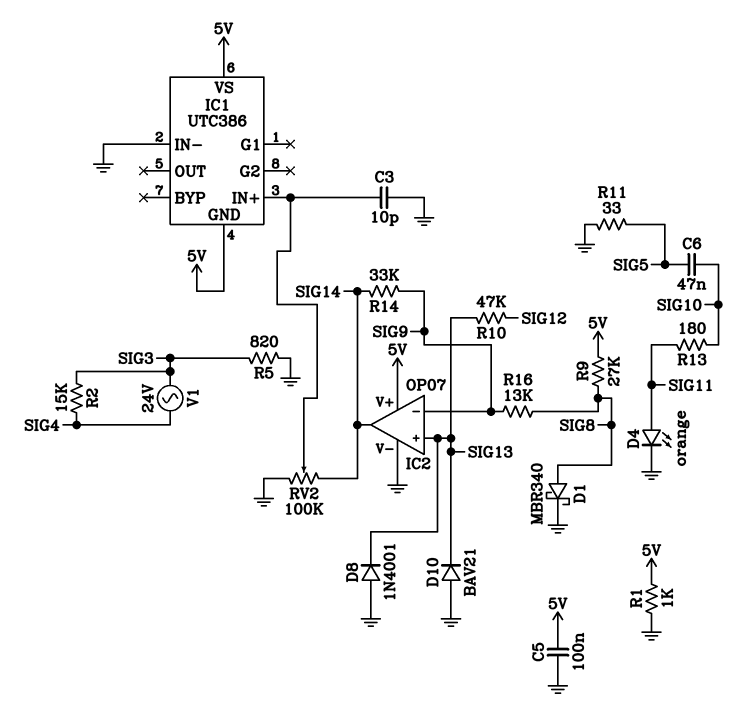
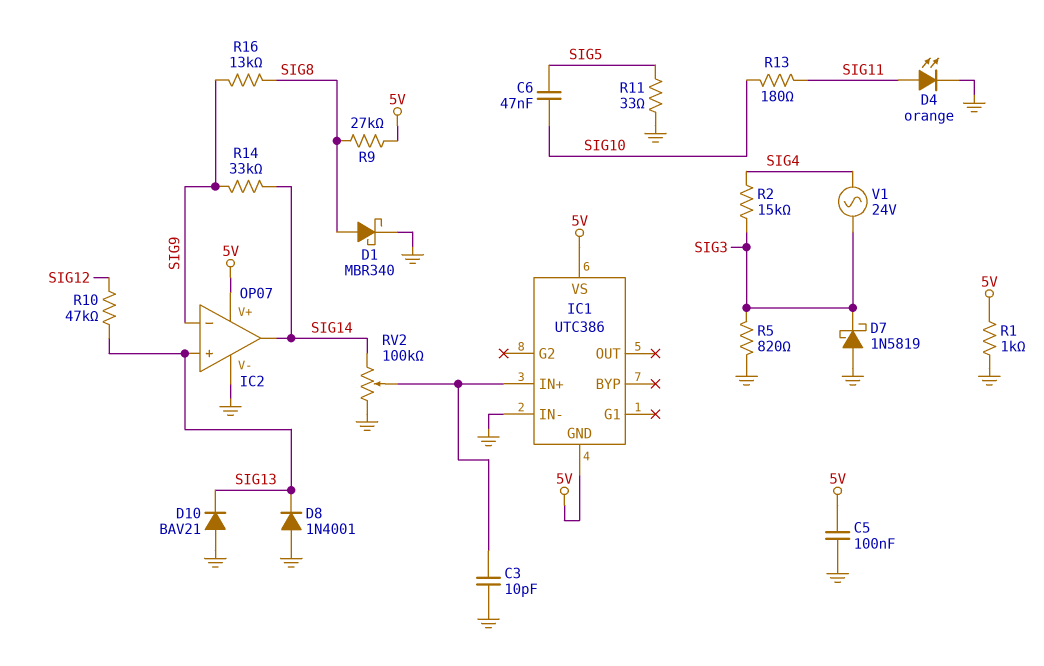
D7: none -> schottky 1N5819 (A GND, K SIG3)

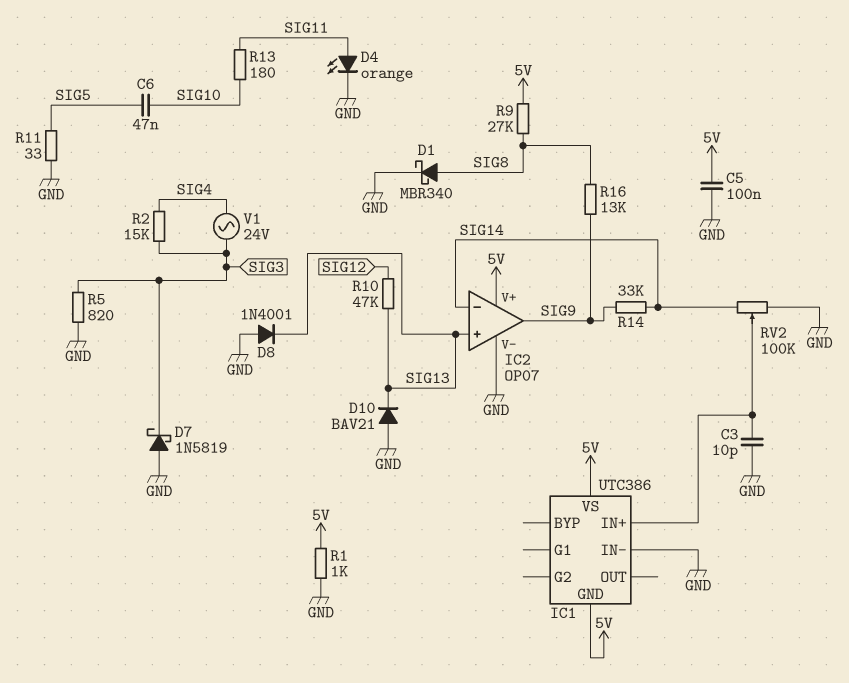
IC2 pin in-: SIG9 -> SIG14
IC2 pin out: SIG14 -> SIG9

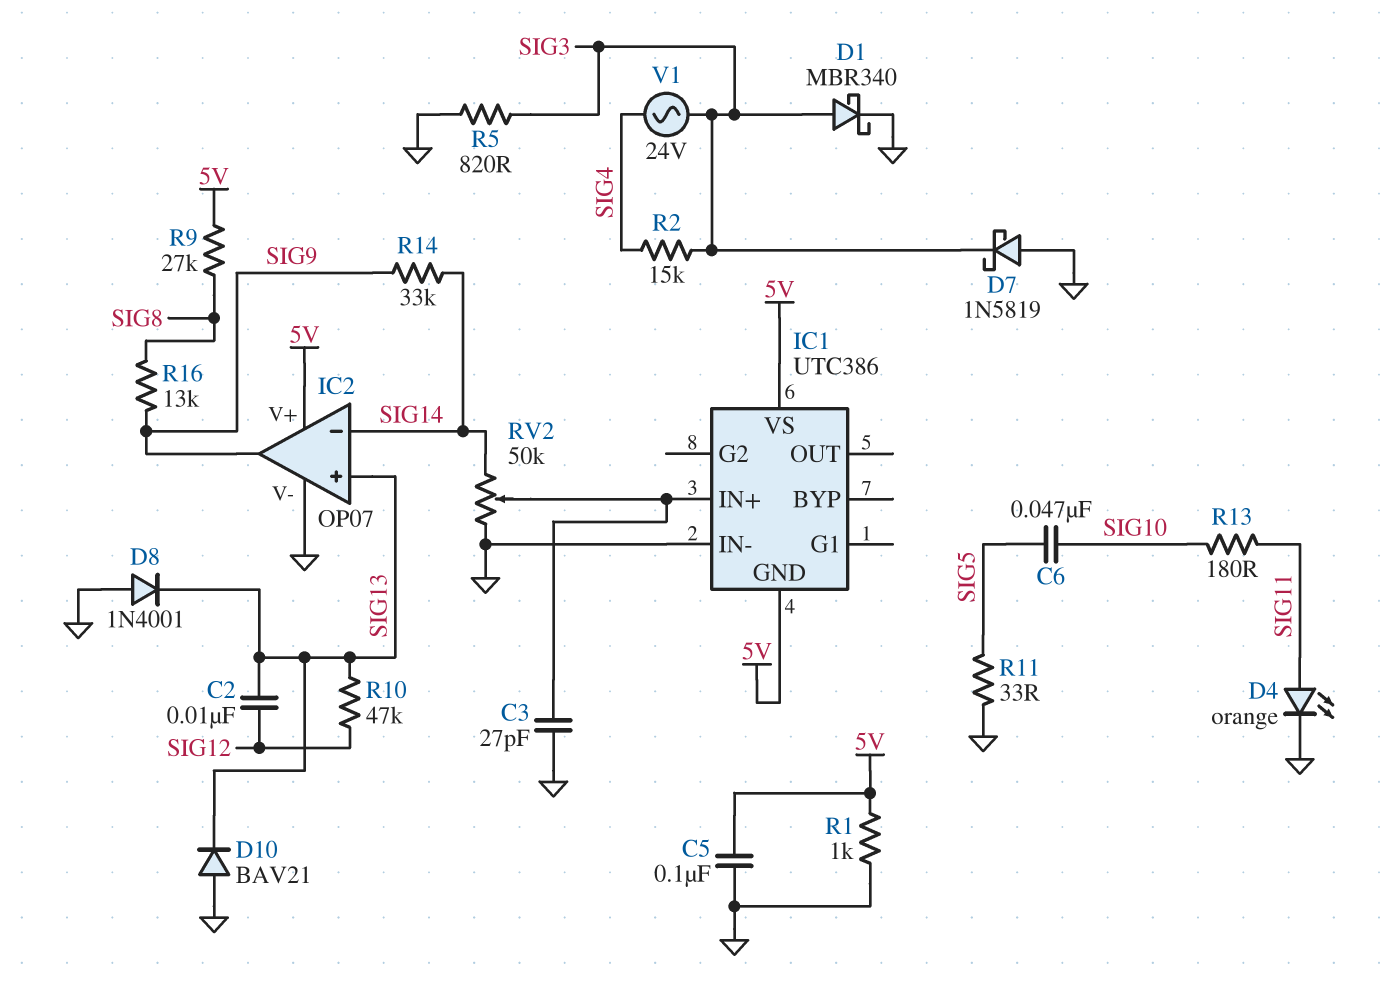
C2: none -> 10nF (SIG12, SIG13)
C3: 10pF (GND, IC1/IN+) -> 27pF (GND, IC1/IN+)
D1: schottky MBR340 (A SIG8, K GND) -> schottky MBR340 (A SIG3, K GND)
RV2: 100k (GND, SIG14, wiper IC1/IN+) -> 50k (GND, SIG14, wiper IC1/IN+)

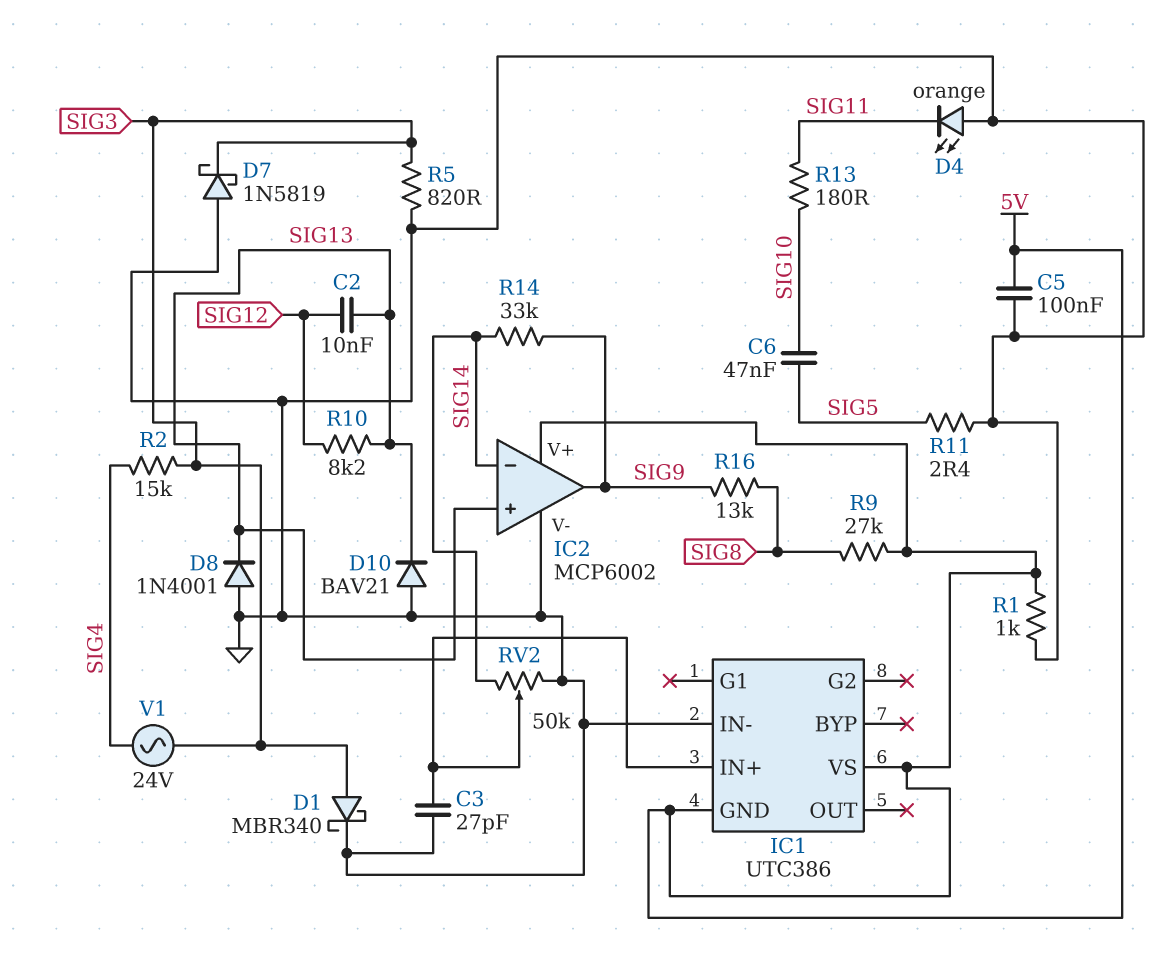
D4: LED orange (A SIG11, K GND) -> LED orange (A GND, K SIG11)
IC2: OP07 -> MCP6002
R10: 47k (SIG12, SIG13) -> 8.2k (SIG12, SIG13)
R11: 33 (GND, SIG5) -> 2.4 (GND, SIG5)

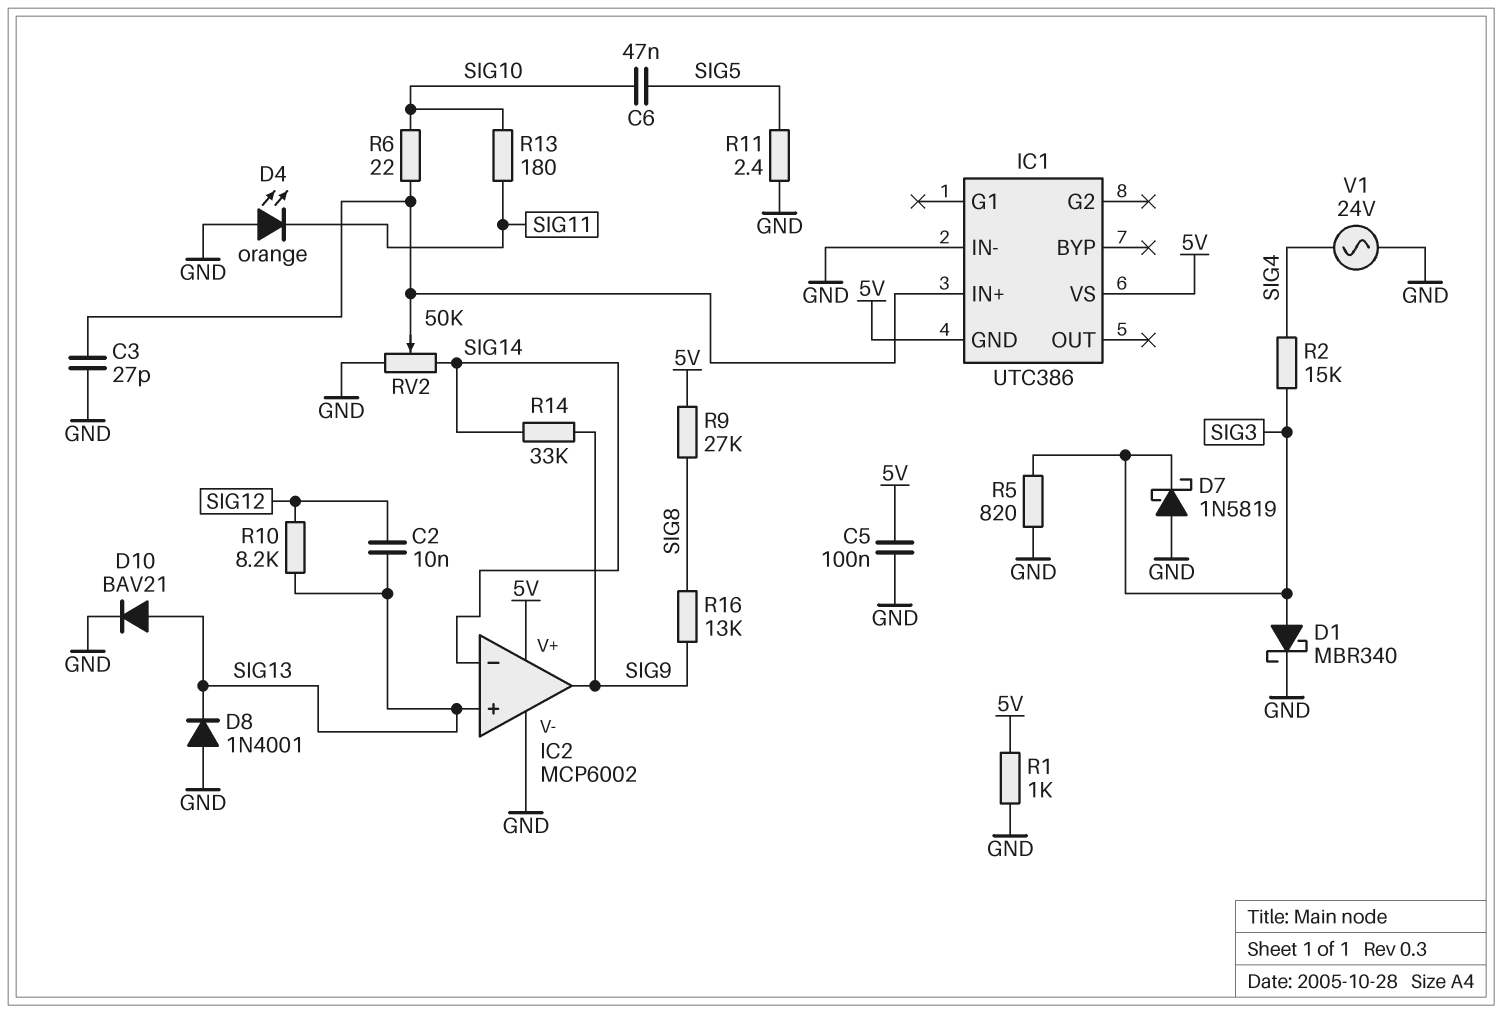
D10: diode BAV21 (A GND, K SIG13) -> diode BAV21 (A SIG13, K GND)
R6: none -> 22 (IC1/IN+, SIG10)
V1: AC 24V (SIG3, SIG4) -> AC 24V (GND, SIG4)

